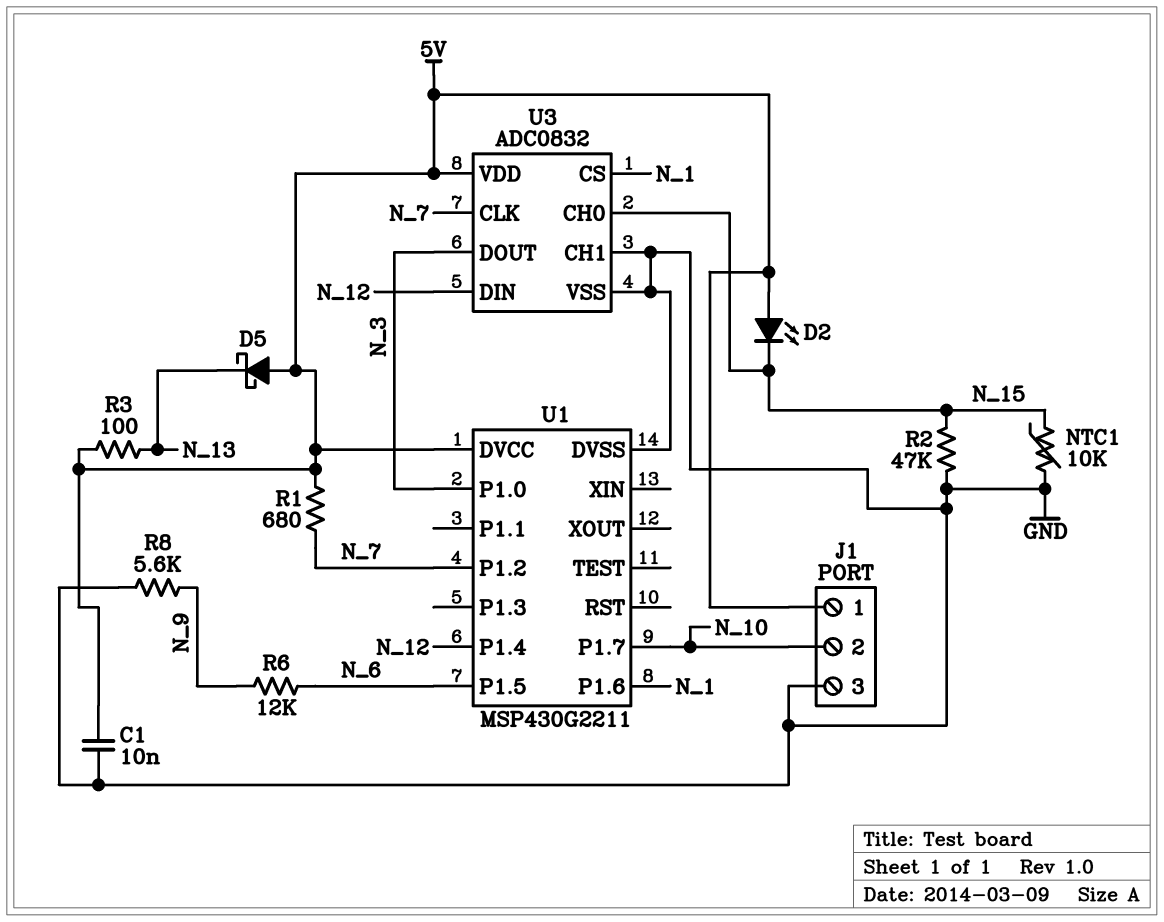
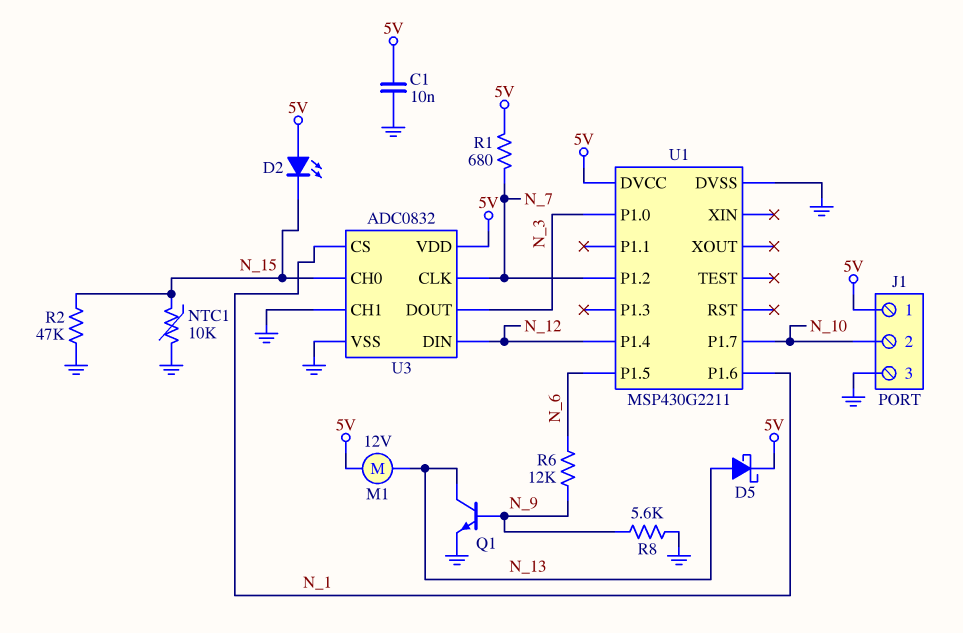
D5: schottky (A 5V, K N_13) -> schottky (A N_13, K 5V)
M1: none -> motor 12V (5V, N_13)
Q1: none -> NPN (B N_9, C N_13, E GND)
R3: 100 (5V, N_13) -> none

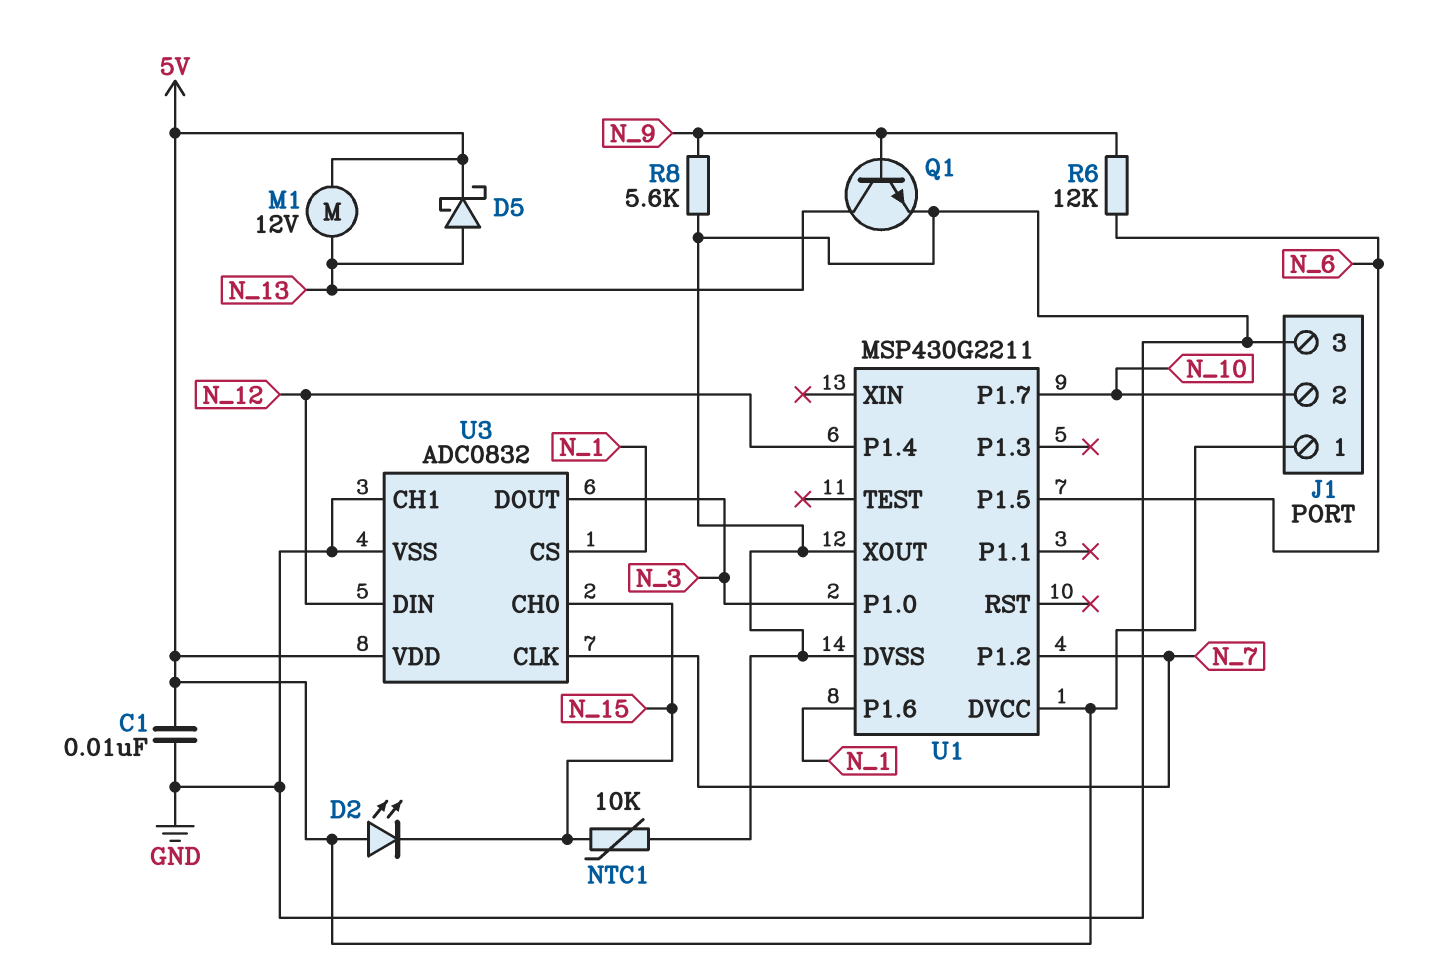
R1: 680 (5V, N_7) -> none
R2: 47k (GND, N_15) -> none
U1 pin XOUT: none -> GND

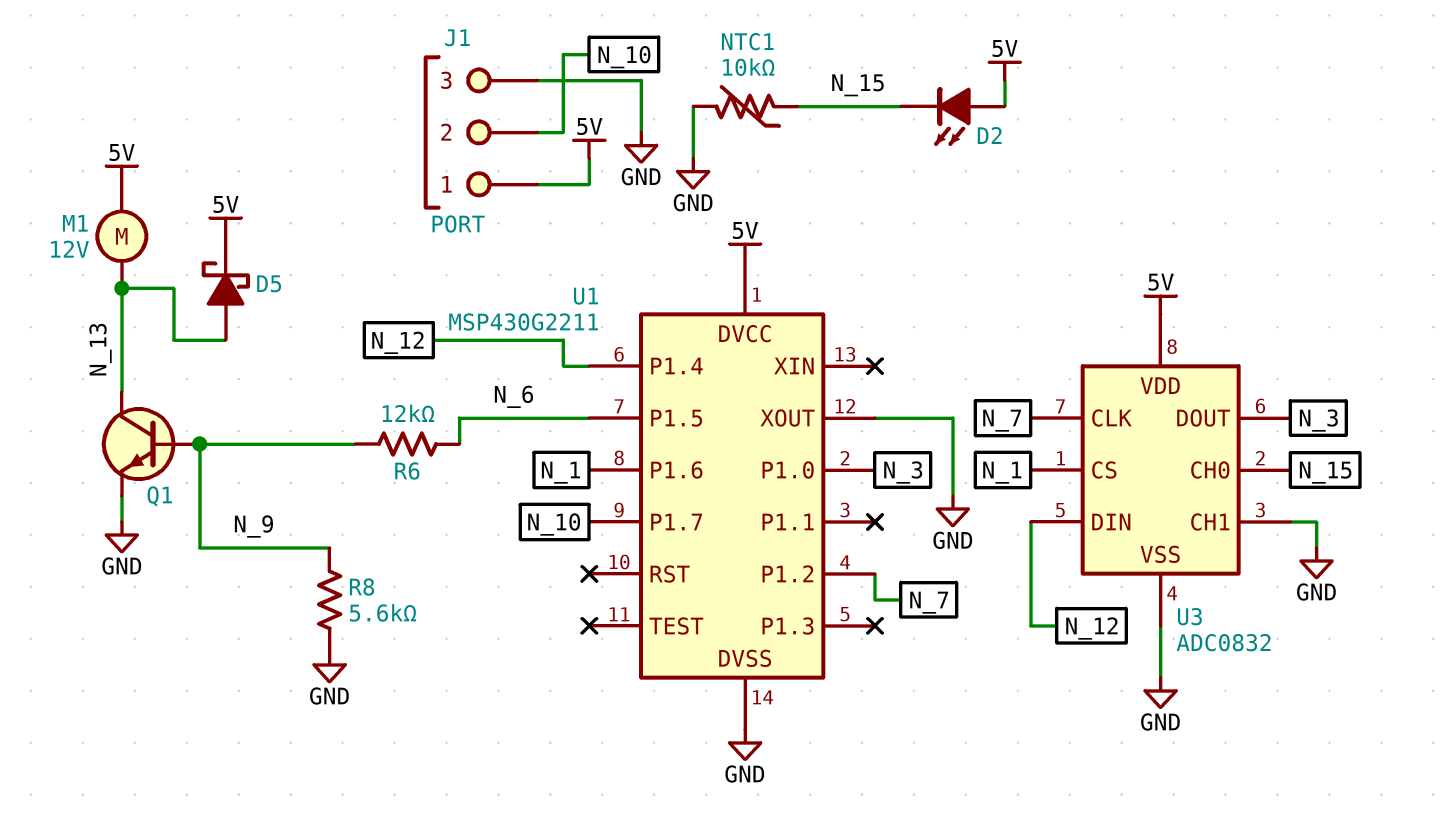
C1: 10nF (5V, GND) -> none

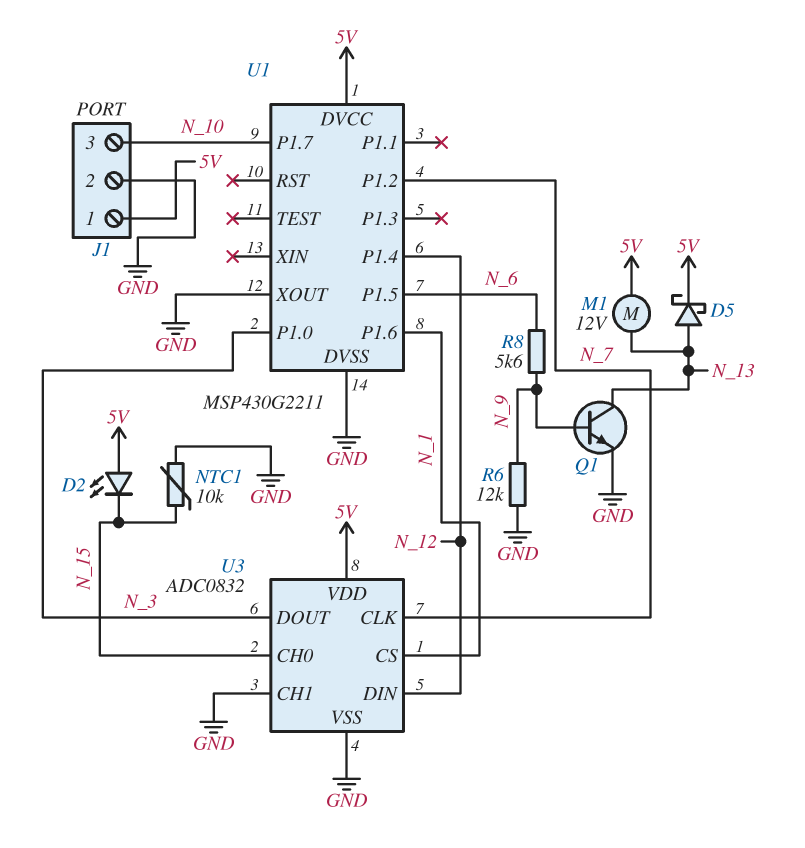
J1 pin 2: N_10 -> GND
J1 pin 3: GND -> N_10
R6: 12k (N_6, N_9) -> 12k (GND, N_9)
R8: 5.6k (GND, N_9) -> 5.6k (N_6, N_9)

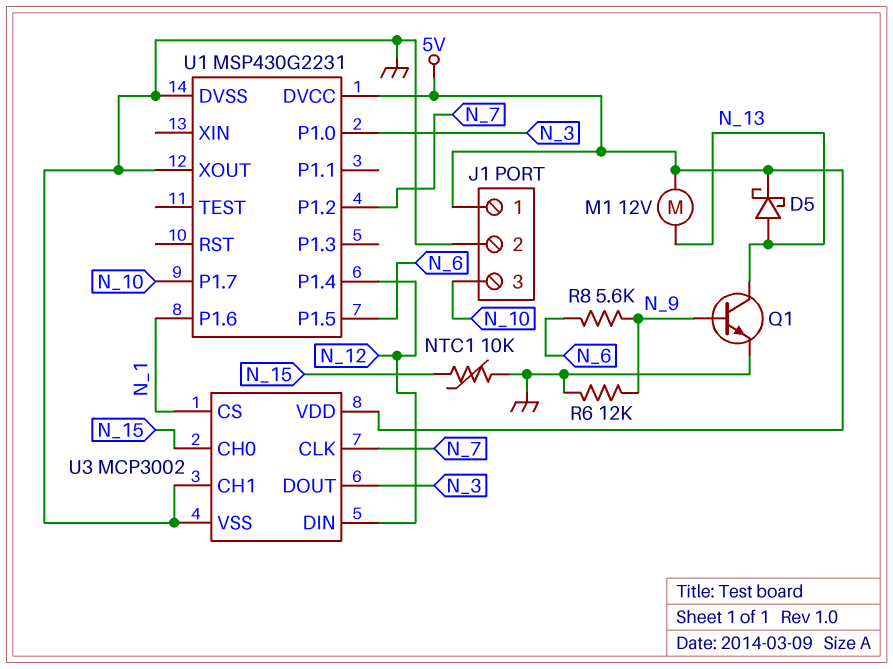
D2: LED (A 5V, K N_15) -> none
U1: MSP430G2211 -> MSP430G2231
U3: ADC0832 -> MCP3002

